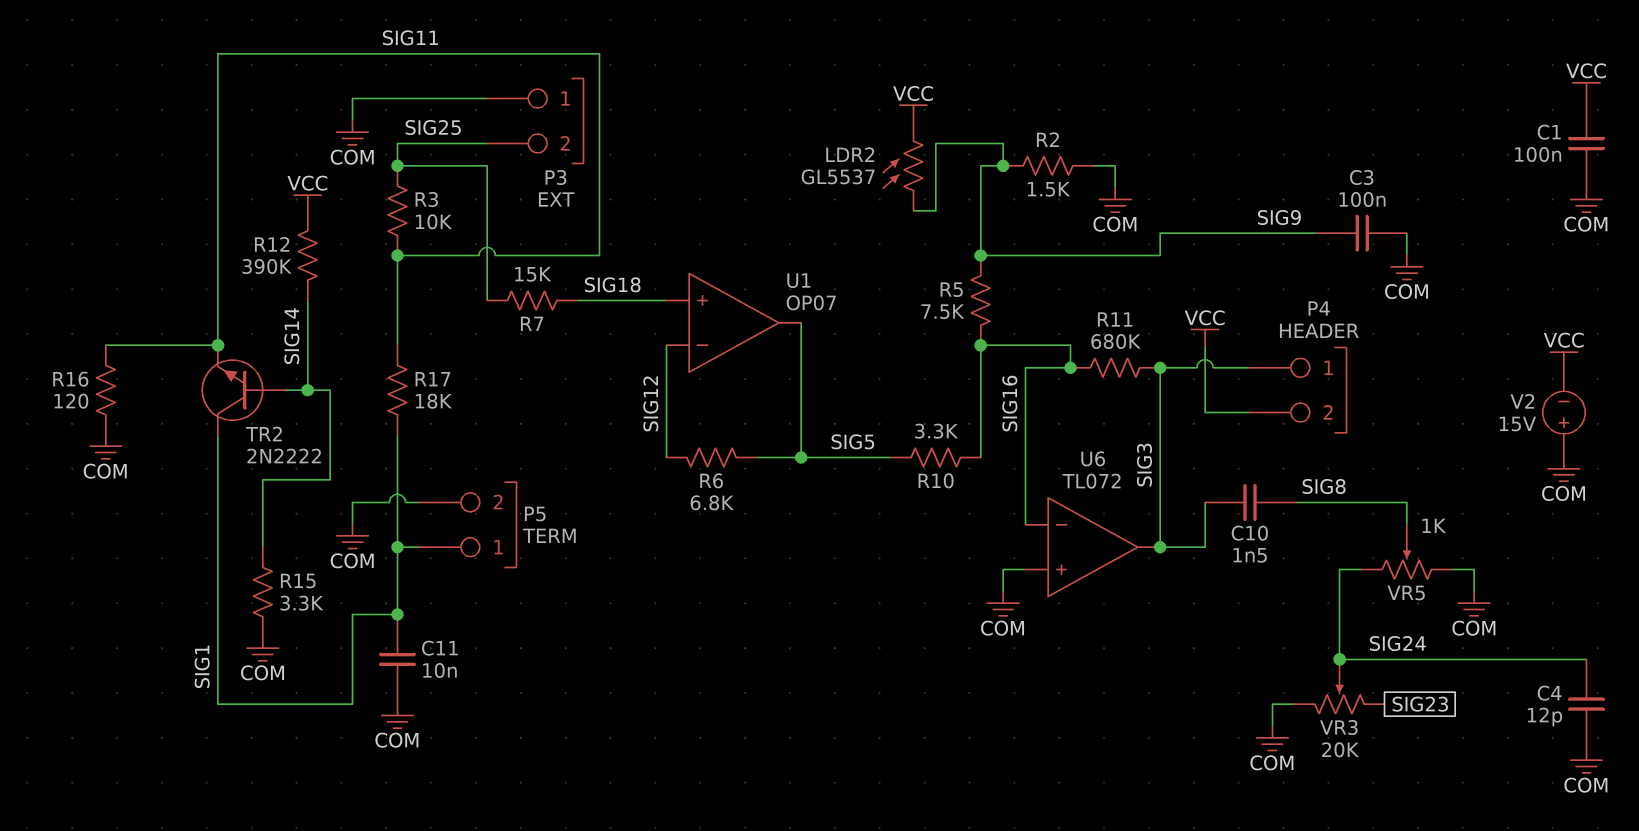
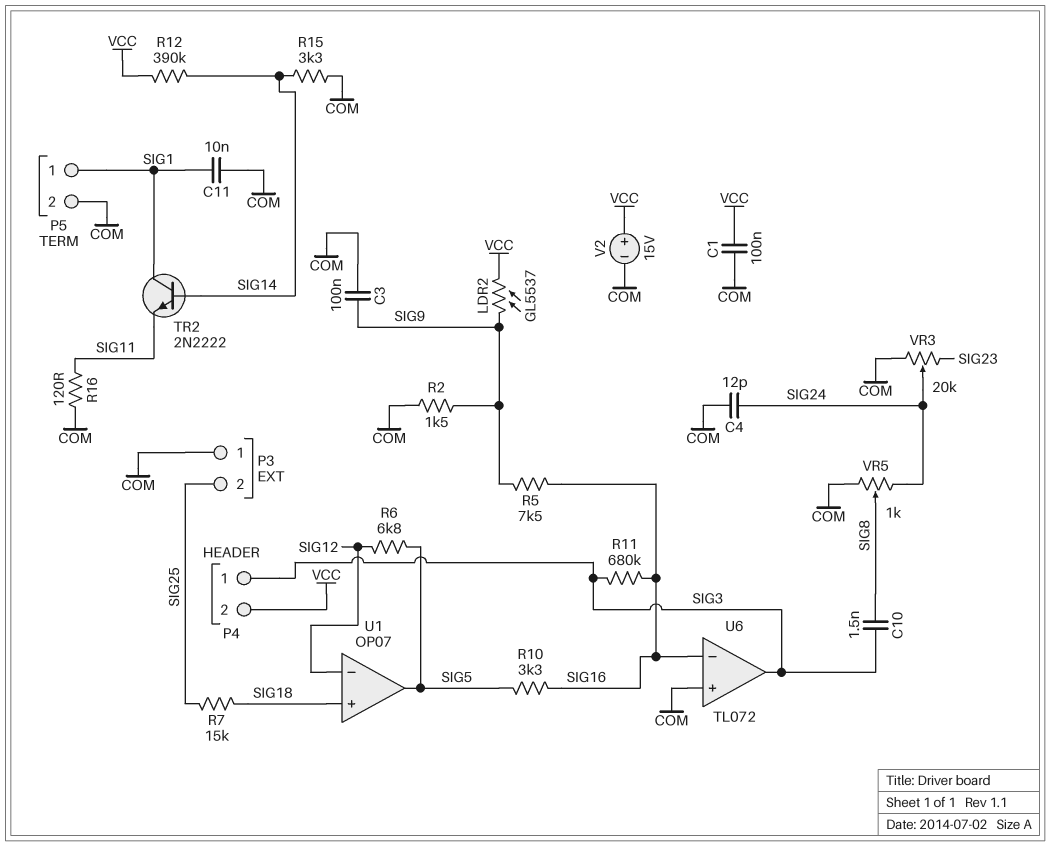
R3: 10k (SIG11, SIG25) -> none
R17: 18k (SIG1, SIG11) -> none
V2: 15V (plus COM, minus VCC) -> 15V (plus VCC, minus COM)

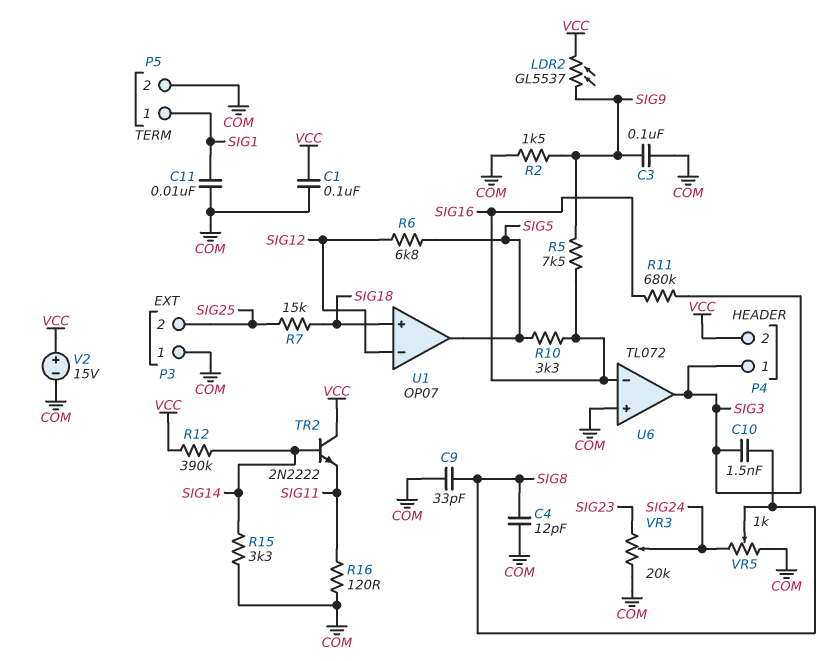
C4: 12pF (COM, SIG24) -> 12pF (COM, SIG8)
C9: none -> 33pF (COM, SIG8)
TR2: NPN 2N2222 (B SIG14, C SIG1, E SIG11) -> NPN 2N2222 (B SIG14, C VCC, E SIG11)

